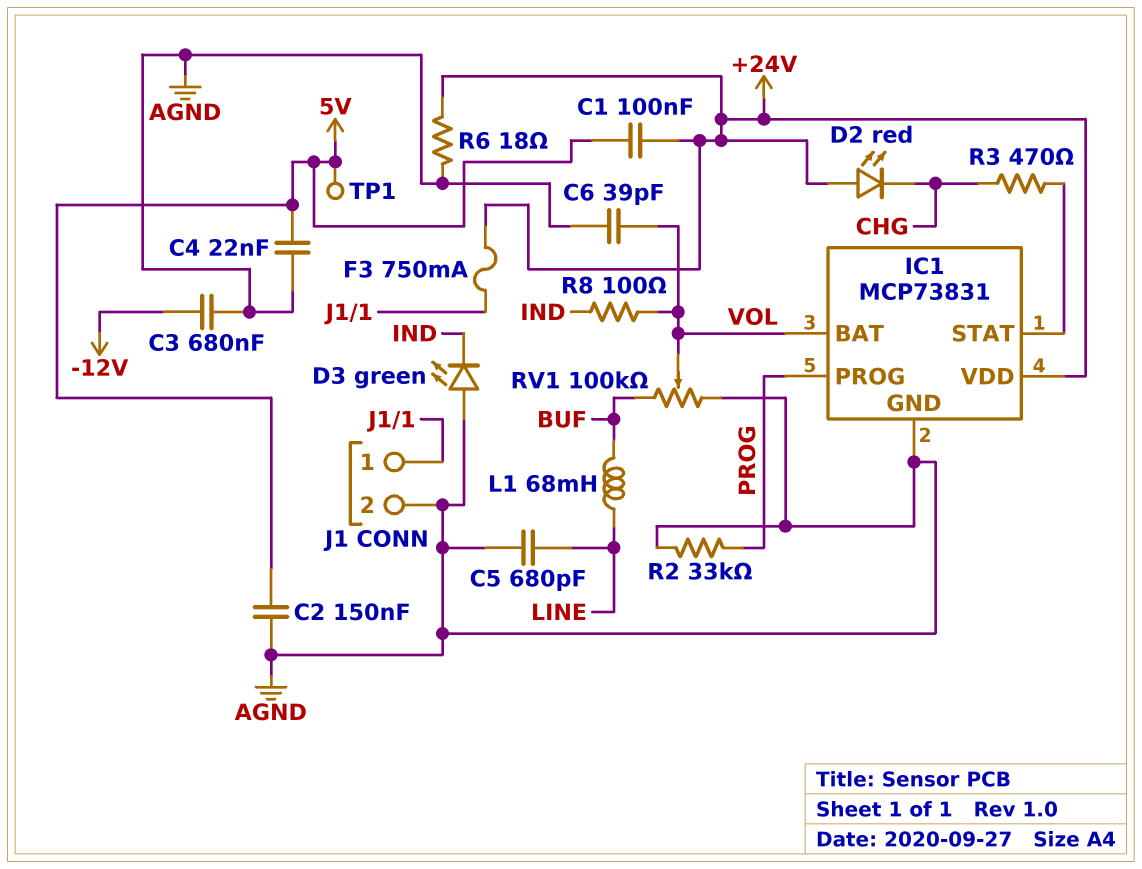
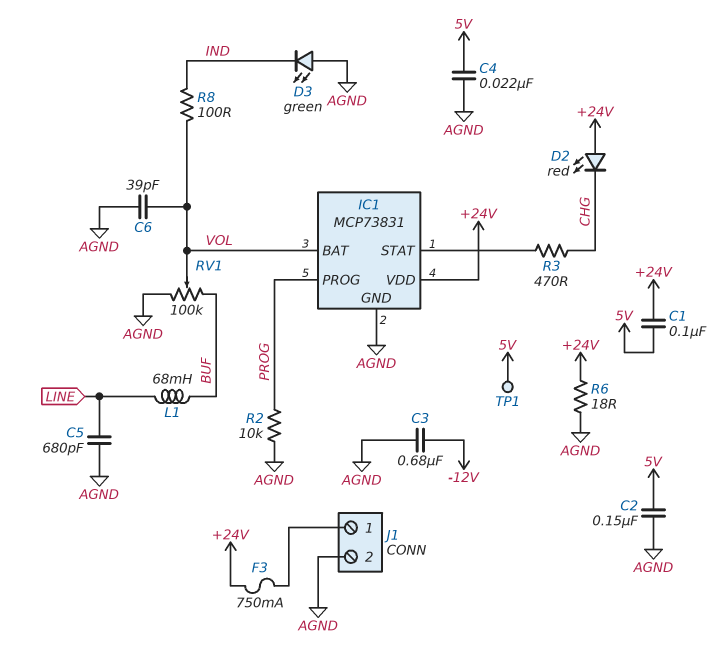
R2: 33k (AGND, PROG) -> 10k (AGND, PROG)

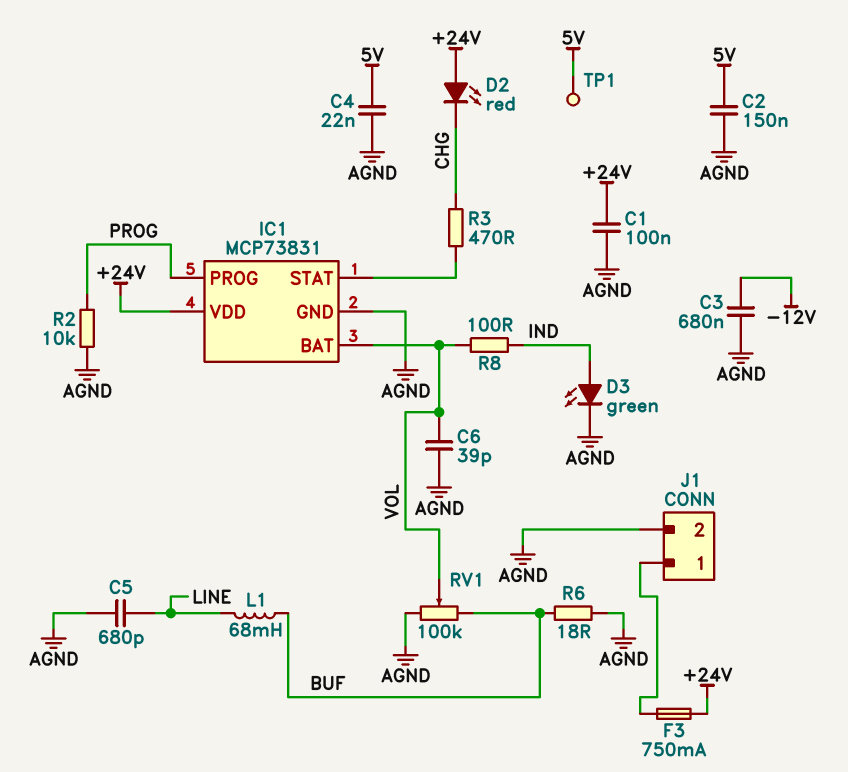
C1: 100nF (+24V, 5V) -> 100nF (+24V, AGND)
D3: LED green (A AGND, K IND) -> LED green (A IND, K AGND)
R6: 18 (+24V, AGND) -> 18 (AGND, BUF)

